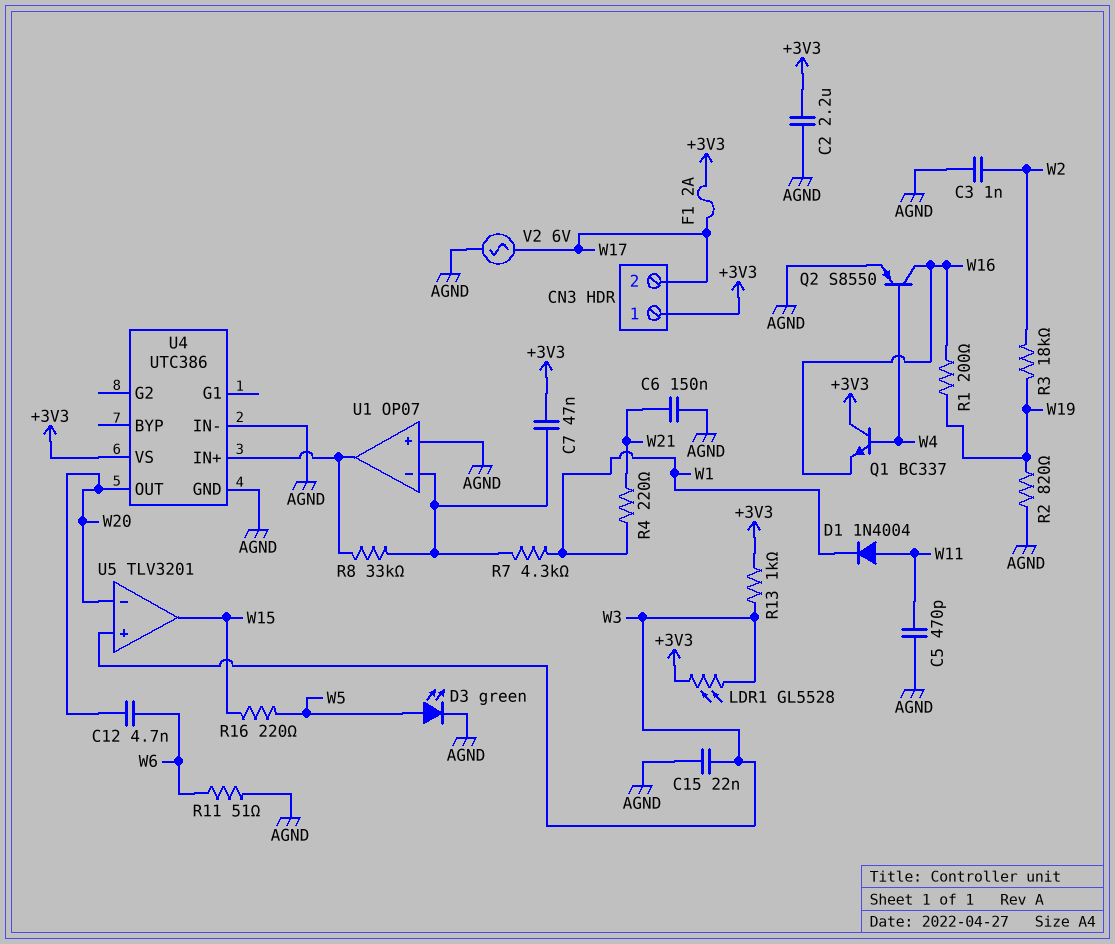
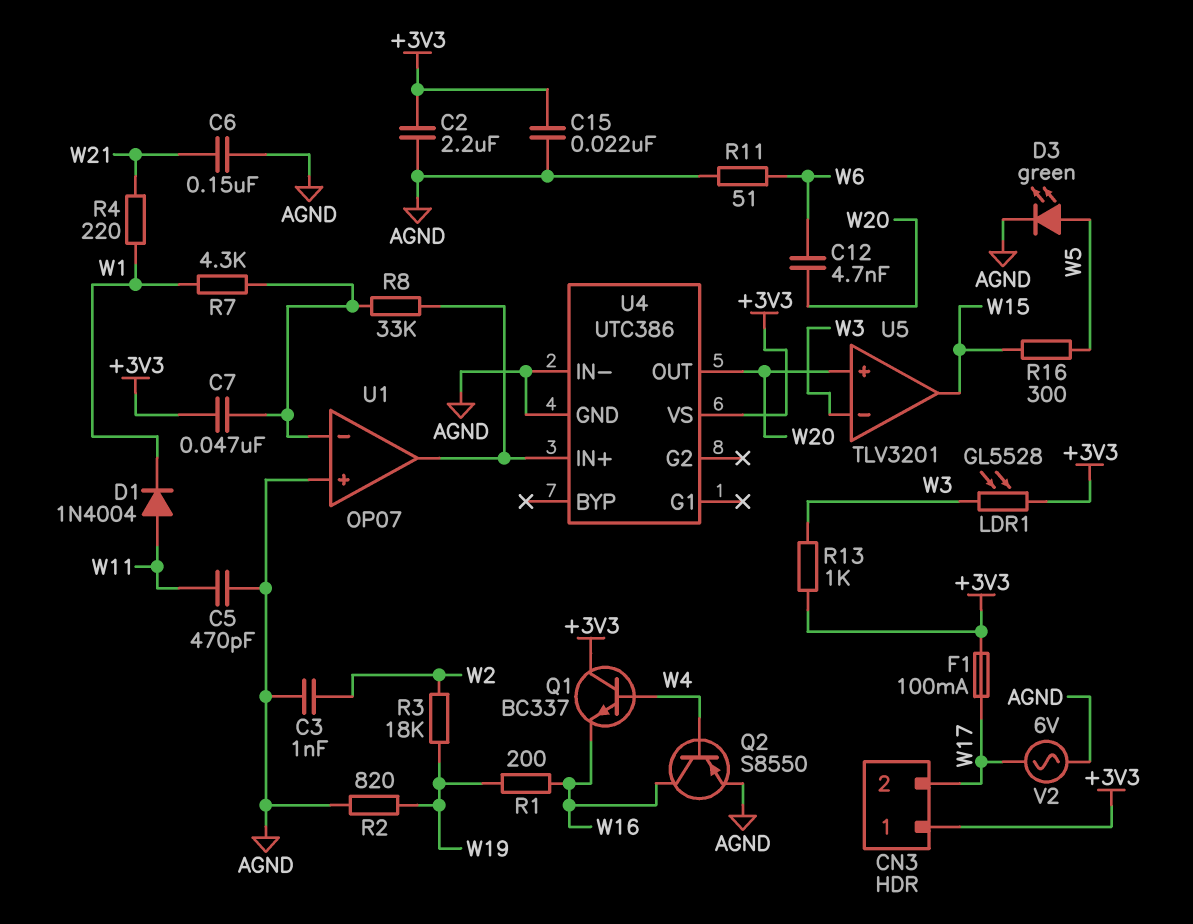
C15: 22nF (AGND, W3) -> 22nF (+3V3, AGND)
F1: 2A (+3V3, W17) -> 100mA (+3V3, W17)
R16: 220 (W5, W15) -> 300 (W5, W15)
U5 pin in+: W3 -> W20
U5 pin in-: W20 -> W3

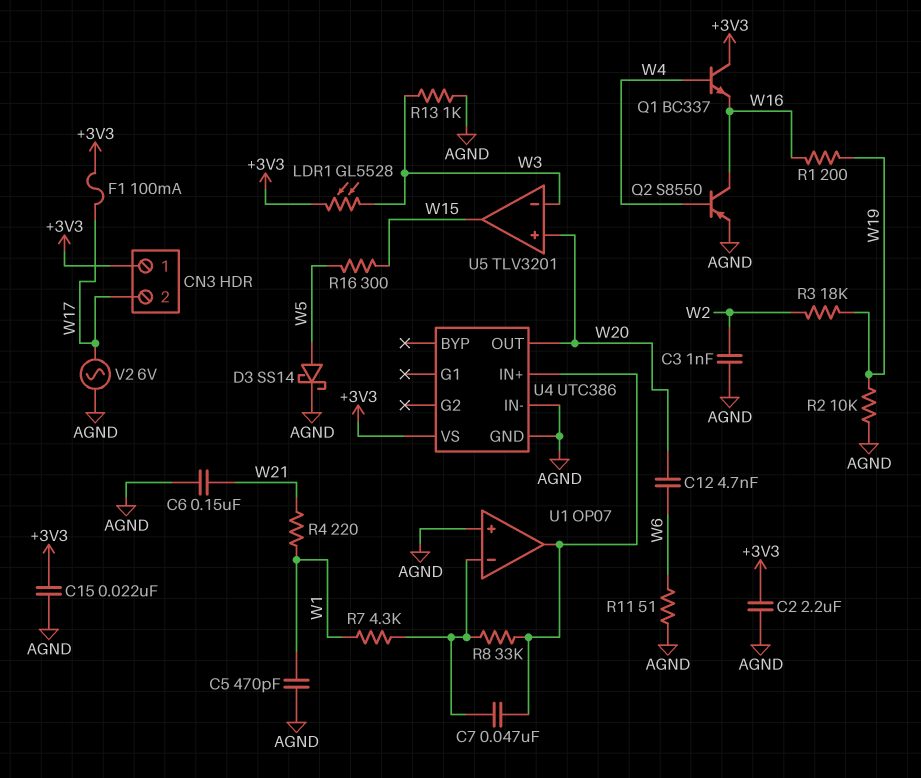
C5: 470pF (AGND, W11) -> 470pF (AGND, W1)
C7: 47nF (+3V3, U1/in-) -> 47nF (U1/in-, U1/out)
D1: diode 1N4004 (A W11, K W1) -> none
D3: LED green (A W5, K AGND) -> schottky SS14 (A W5, K AGND)
R2: 820 (AGND, W19) -> 10k (AGND, W19)
R13: 1k (+3V3, W3) -> 1k (AGND, W3)

